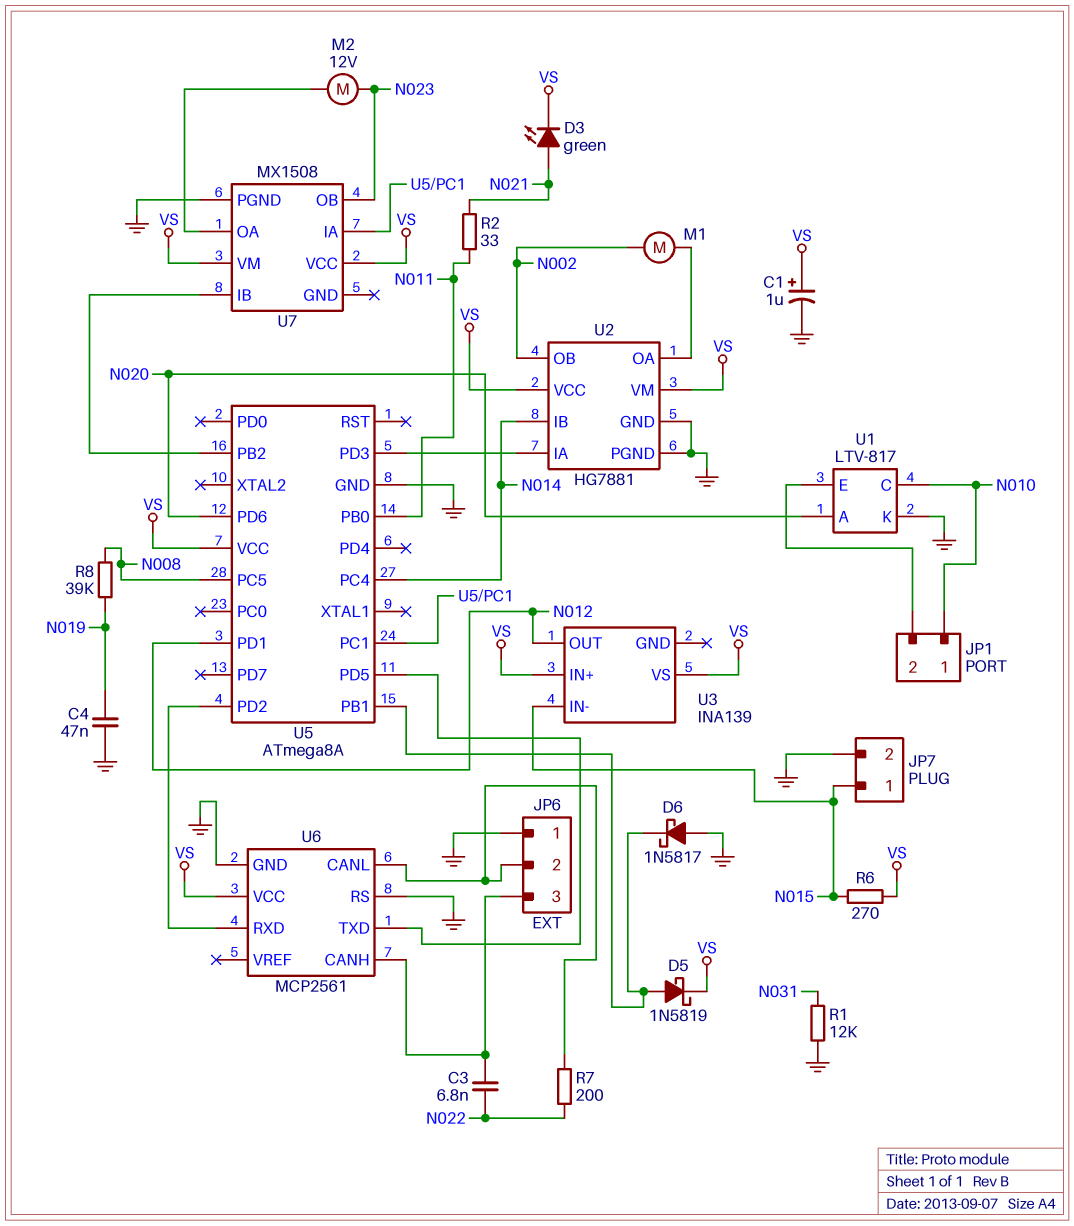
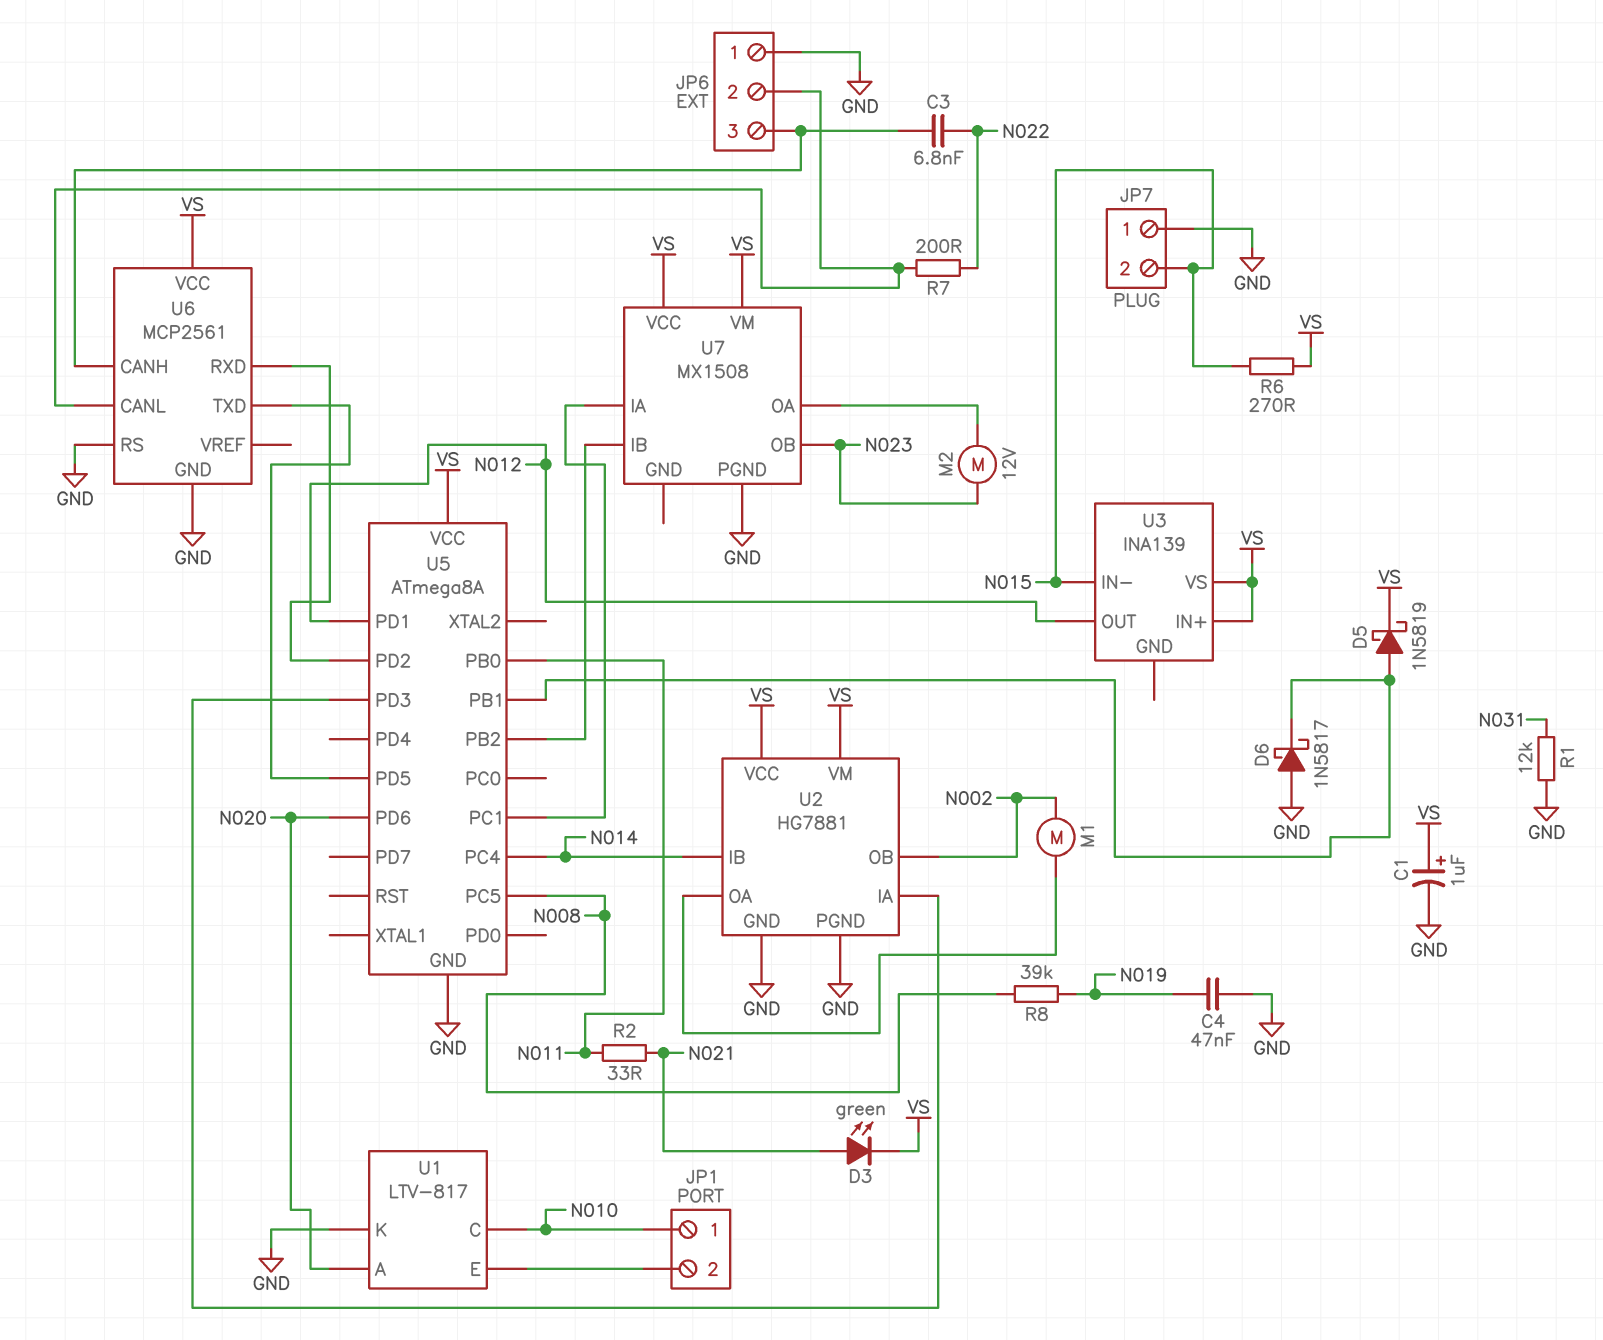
JP7 pin 1: N015 -> GND
JP7 pin 2: GND -> N015

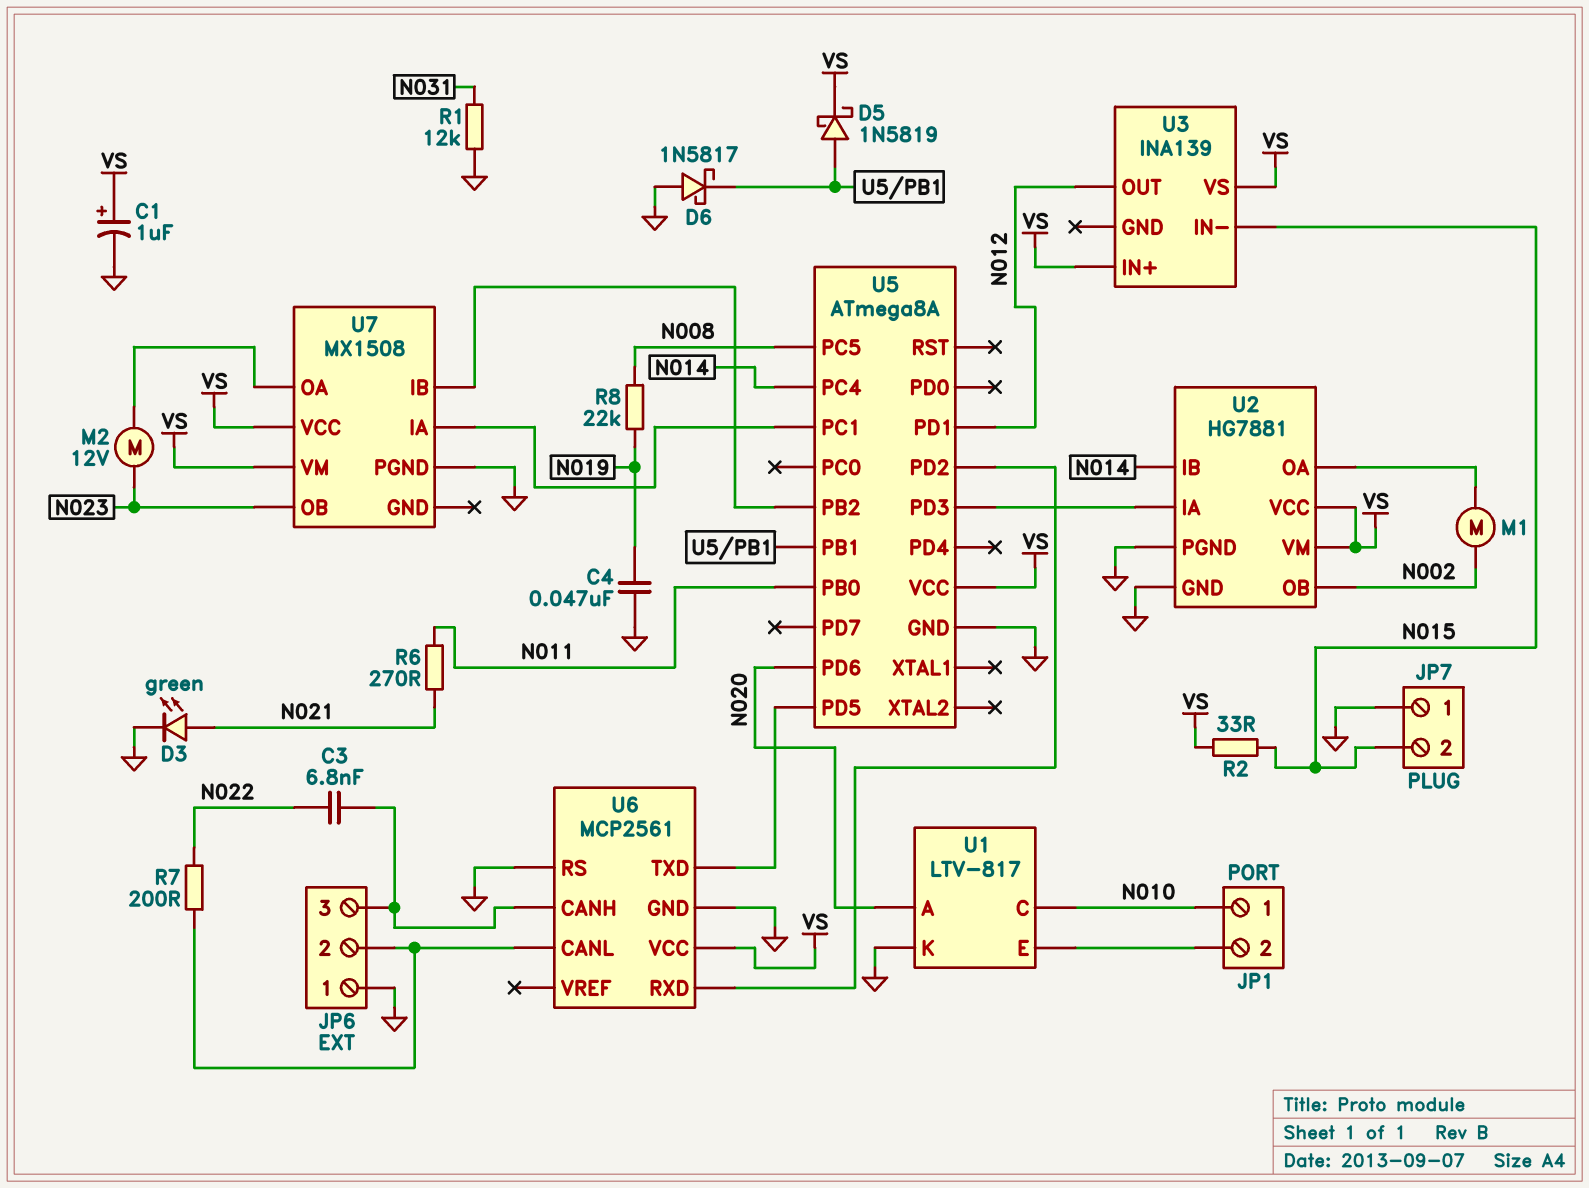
D3: LED green (A N021, K VS) -> LED green (A N021, K GND)
R2: 33 (N011, N021) -> 33 (N015, VS)
R6: 270 (N015, VS) -> 270 (N011, N021)
R8: 39k (N008, N019) -> 22k (N008, N019)

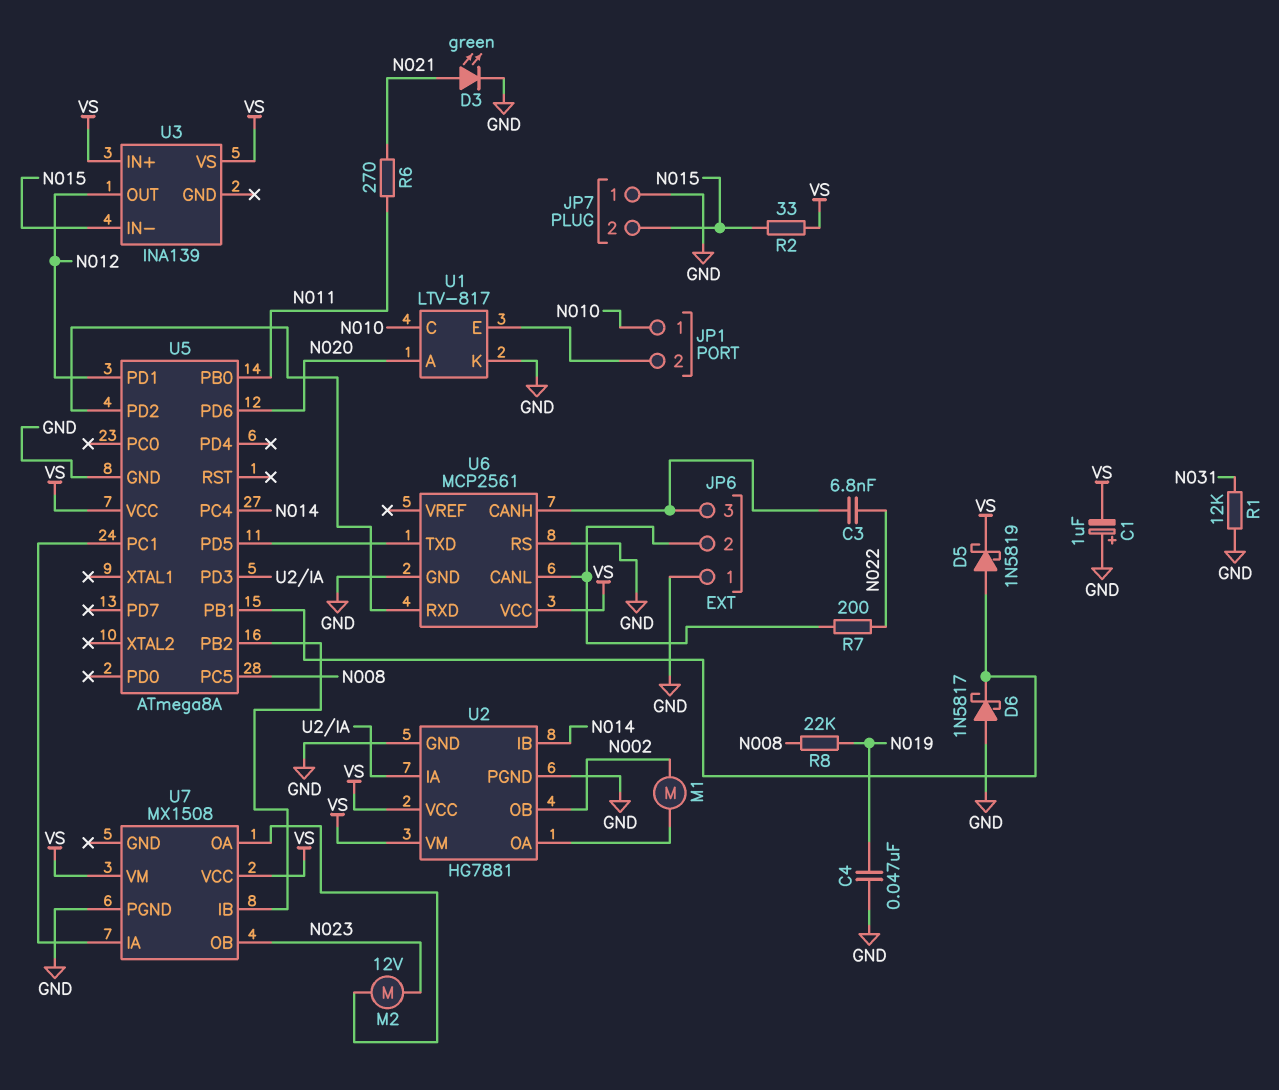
C1: 1uF (plus VS, minus GND) -> 1uF (plus GND, minus VS)

